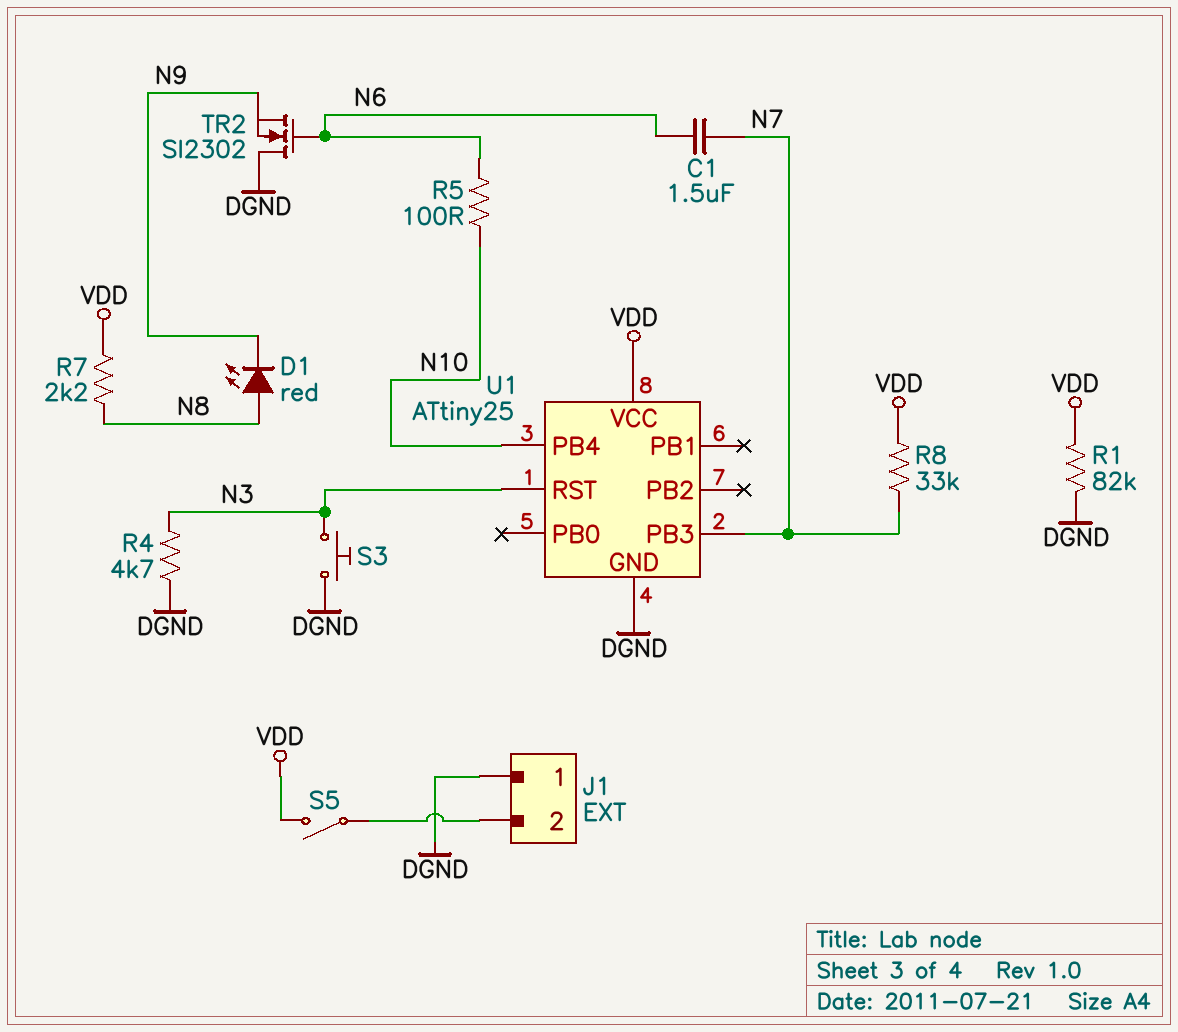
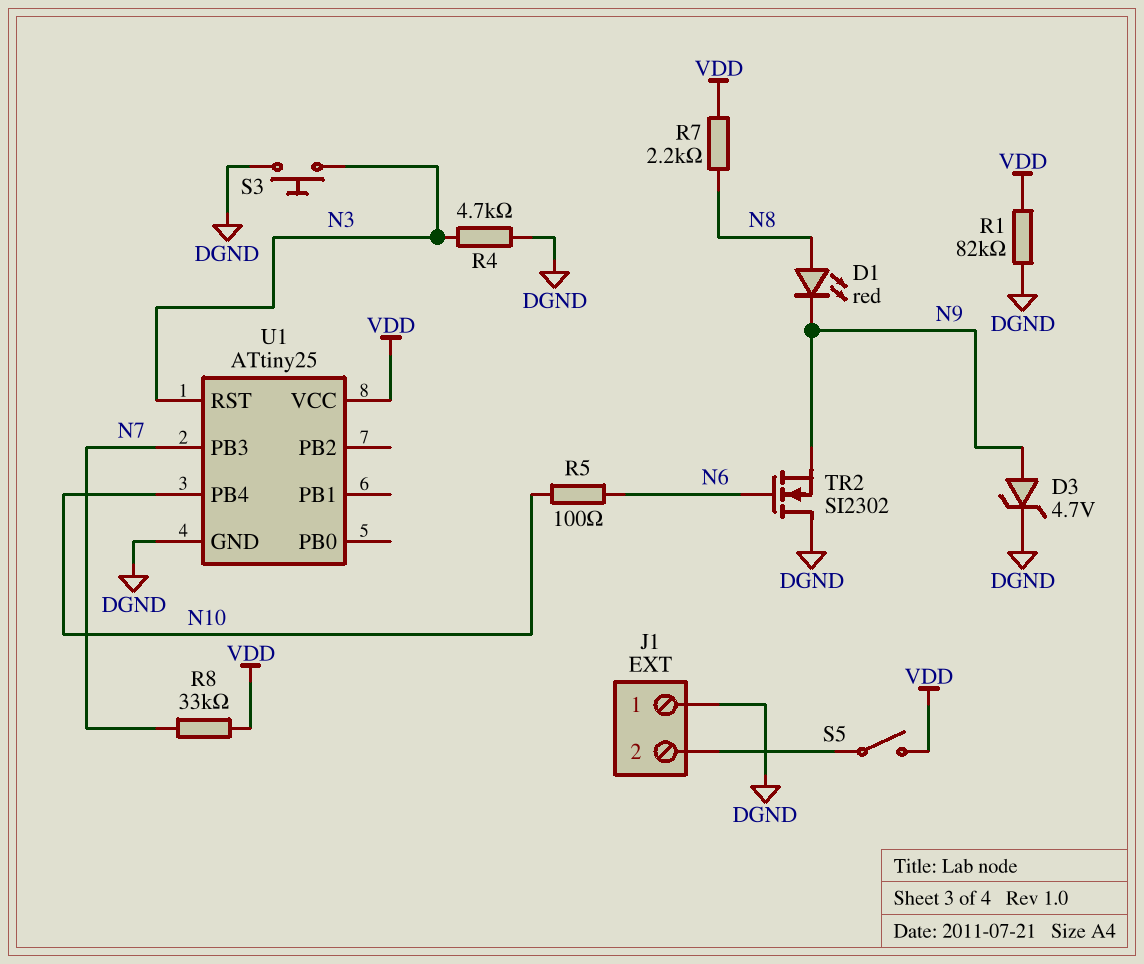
C1: 1.5uF (N6, N7) -> none
D3: none -> zener 4.7V (A N9, K DGND)

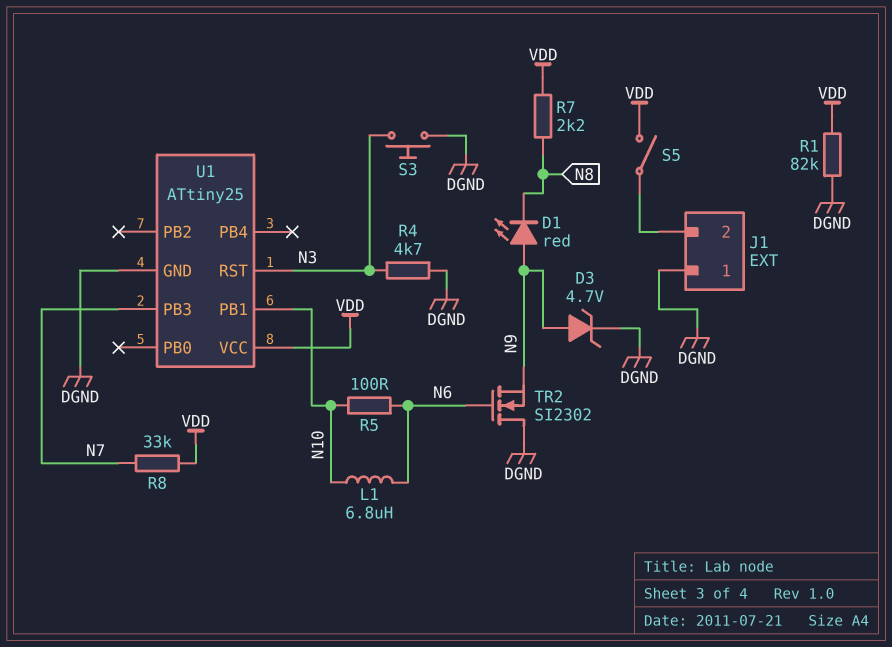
D1: LED red (A N8, K N9) -> LED red (A N9, K N8)
L1: none -> 6.8uH (N6, N10)
U1 pin PB1: none -> N10
U1 pin PB4: N10 -> none

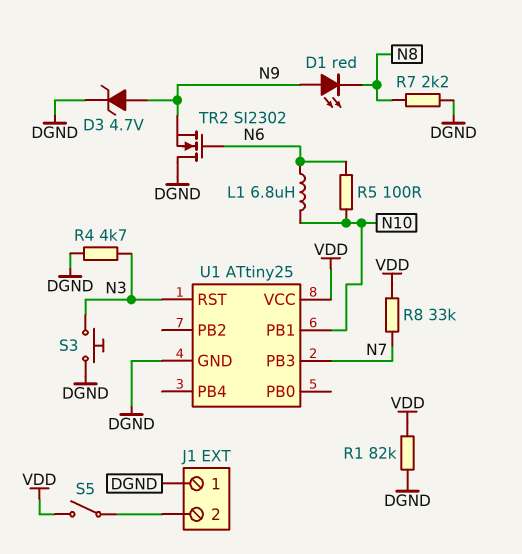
R7: 2.2k (N8, VDD) -> 2.2k (DGND, N8)

